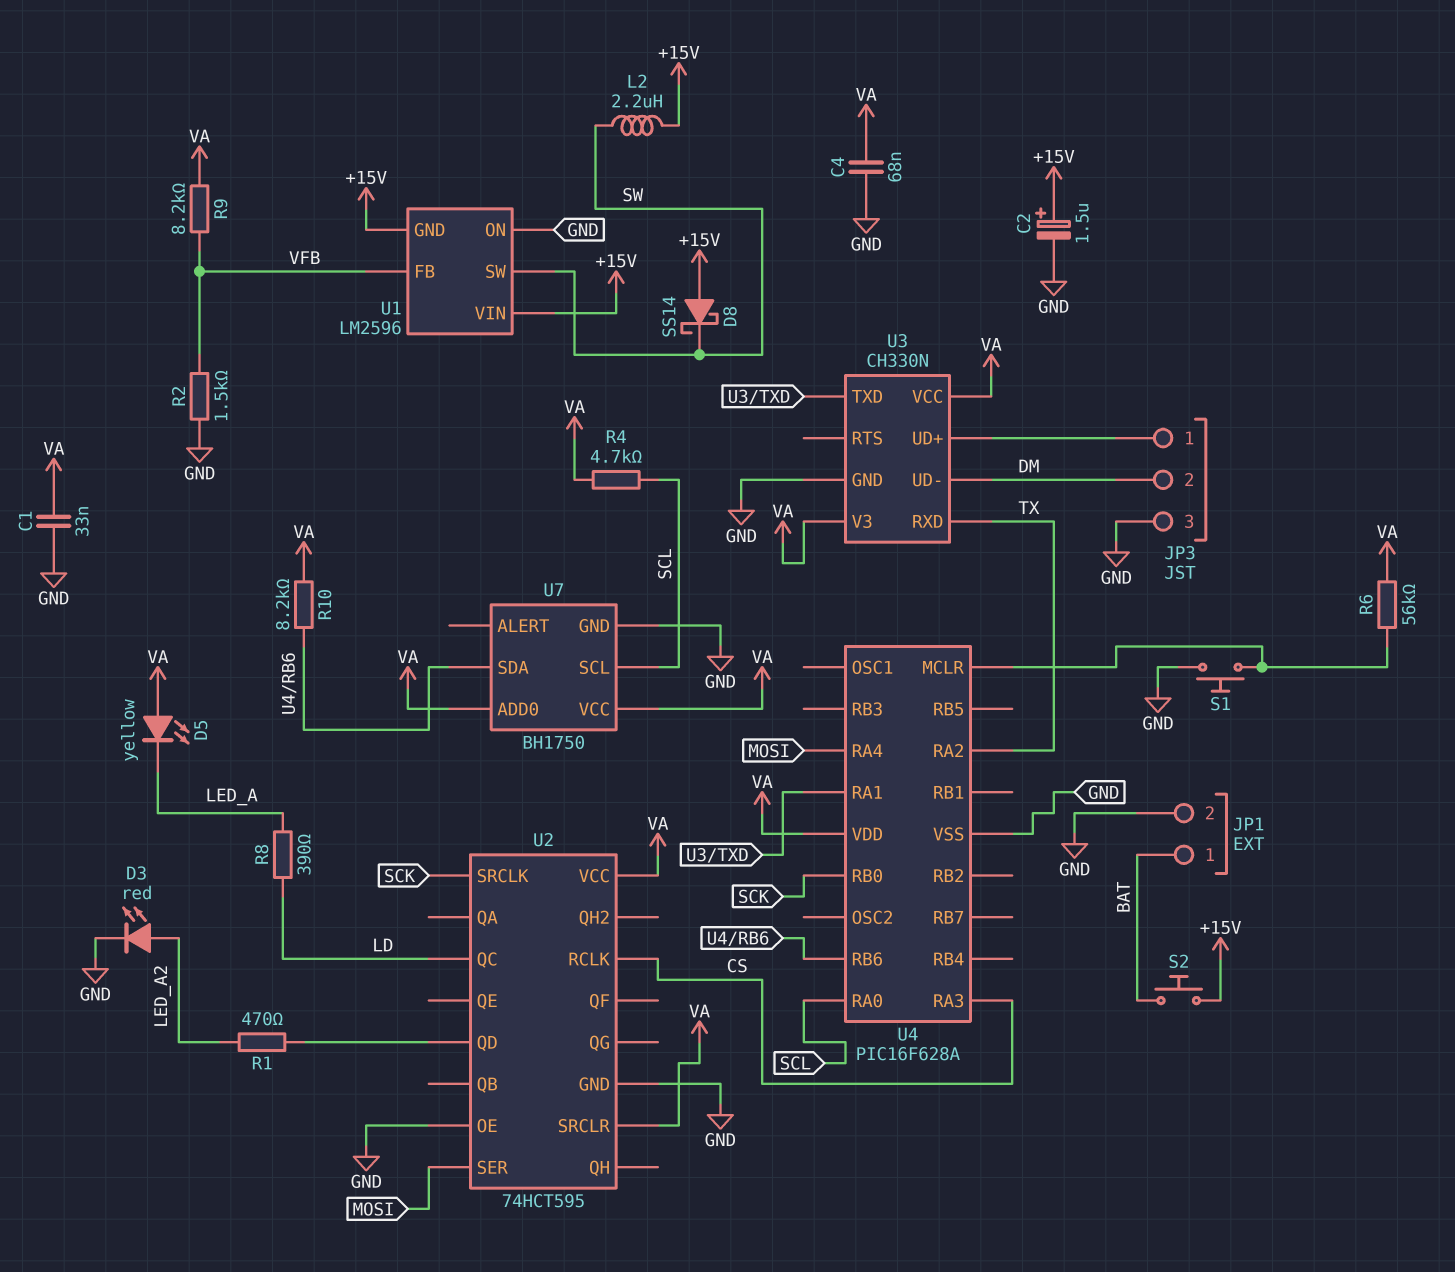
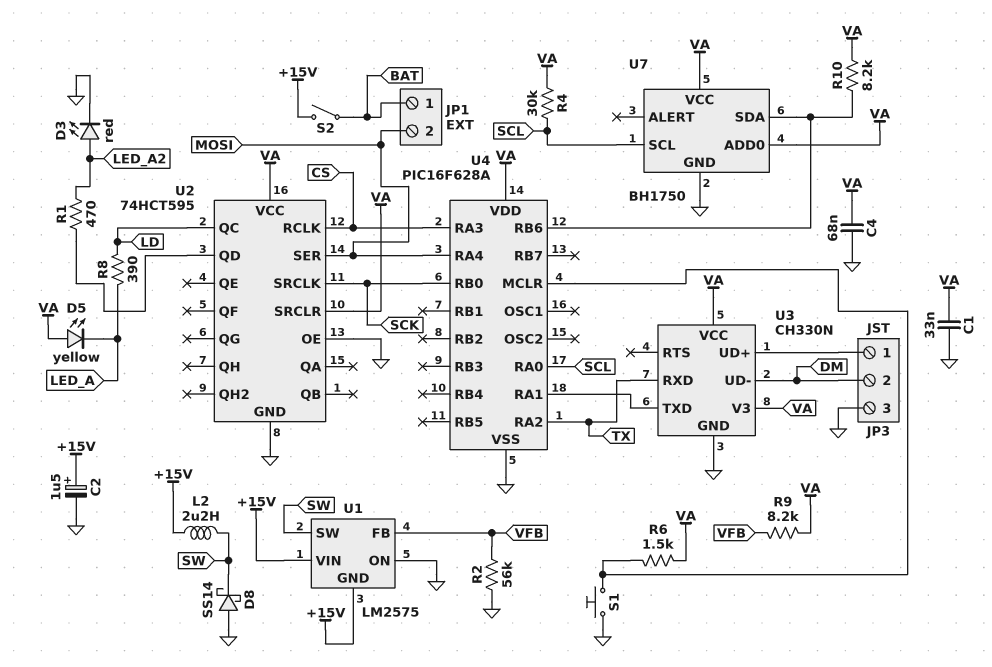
D8: schottky SS14 (A +15V, K SW) -> schottky SS14 (A GND, K SW)
JP1 pin 2: GND -> MOSI
R2: 1.5k (GND, VFB) -> 56k (GND, VFB)
R4: 4.7k (SCL, VA) -> 30k (SCL, VA)
R6: 56k (U4/MCLR, VA) -> 1.5k (U4/MCLR, VA)
S2: button (+15V, BAT) -> switch (+15V, BAT)
U1: LM2596 -> LM2575

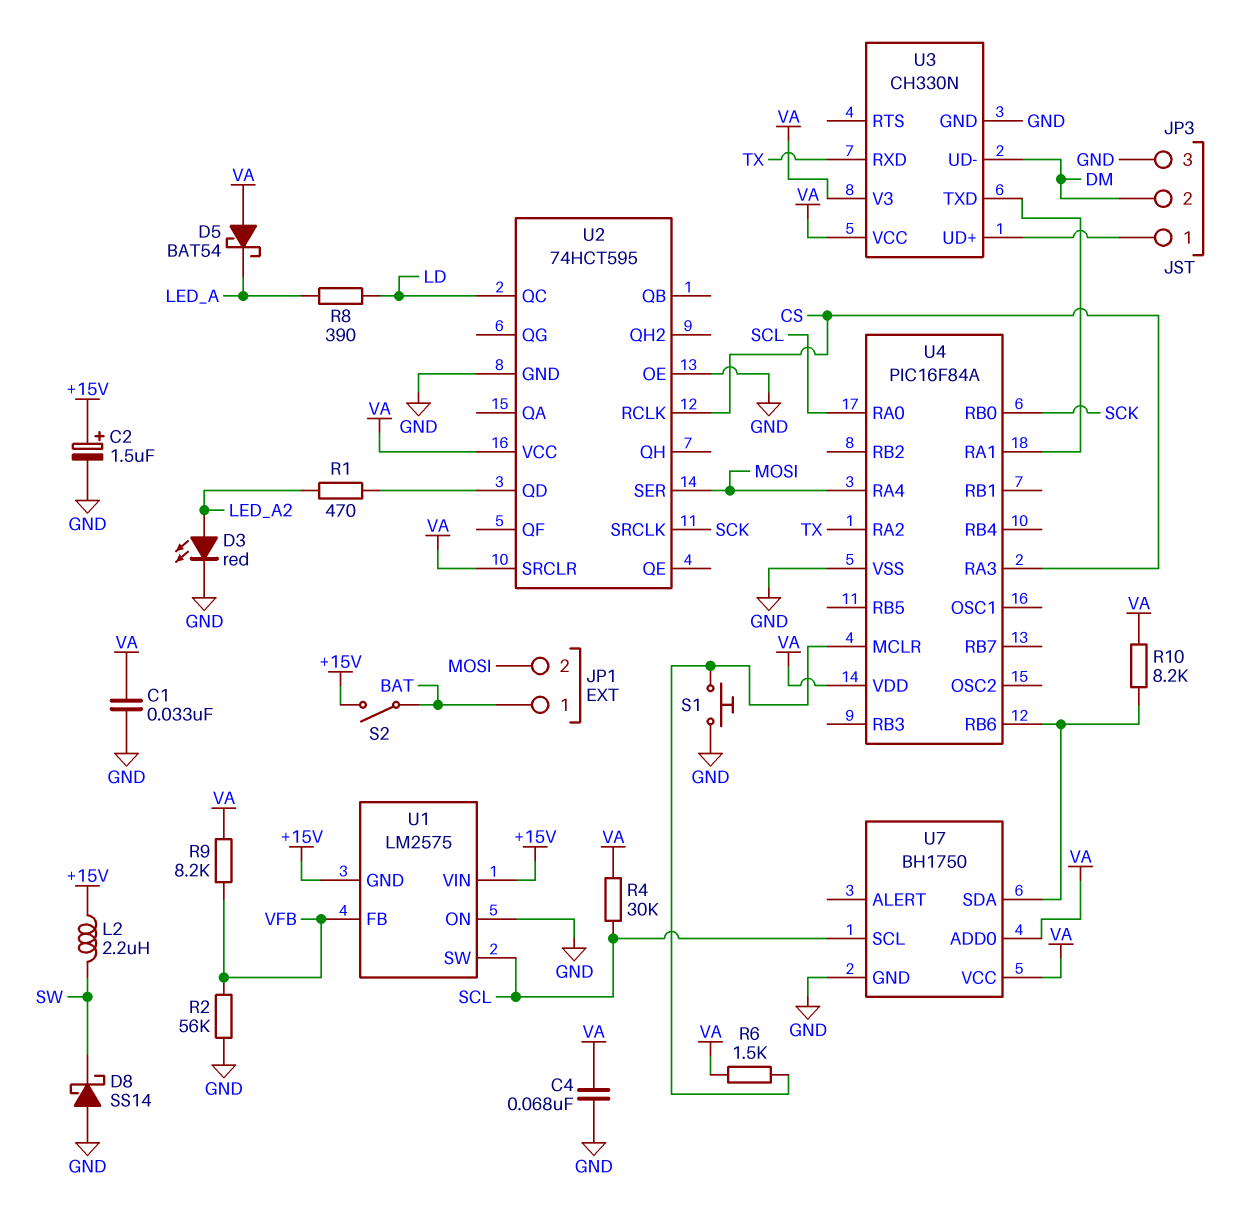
D5: LED yellow (A VA, K LED_A) -> schottky BAT54 (A VA, K LED_A)
U1 pin SW: SW -> SCL
U4: PIC16F628A -> PIC16F84A

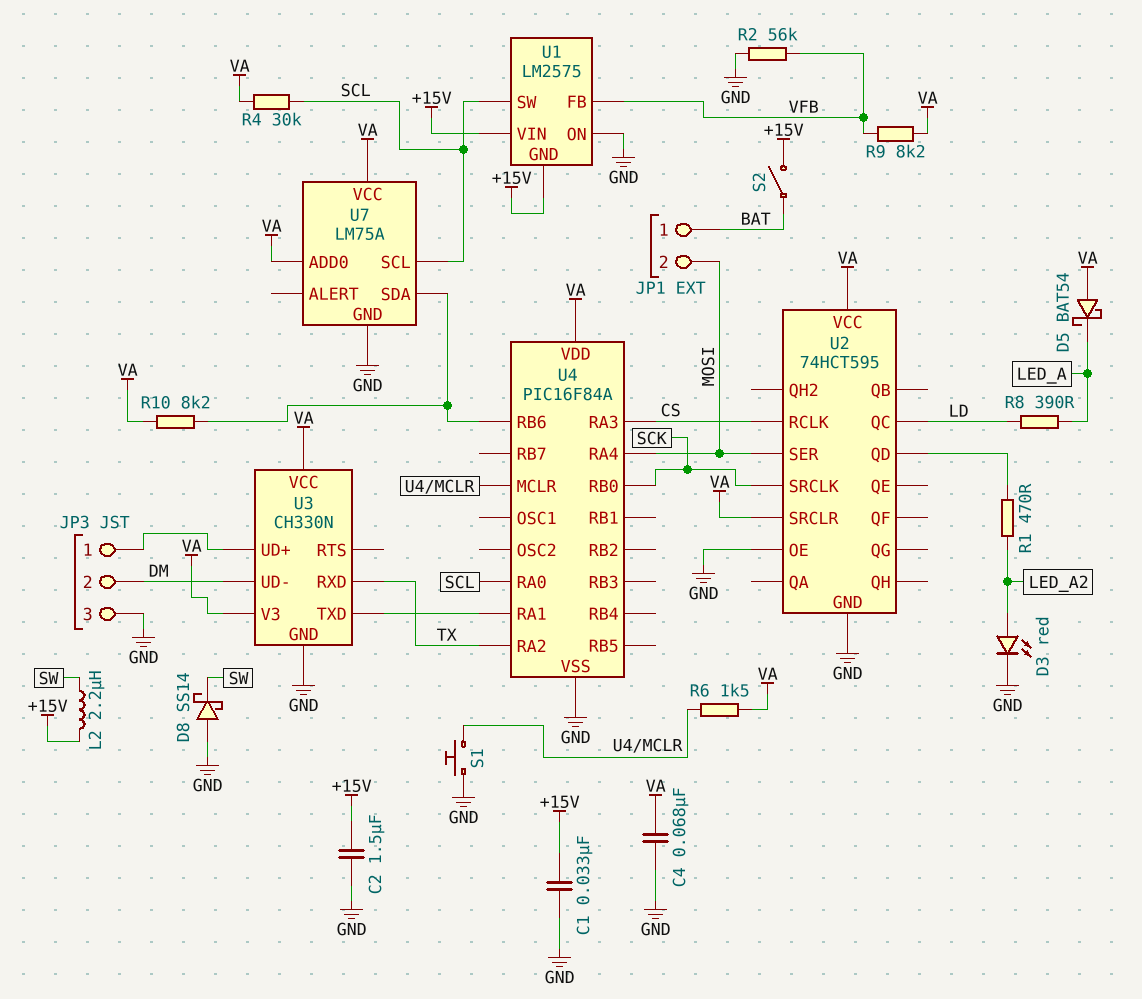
C1: 33nF (GND, VA) -> 33nF (+15V, GND)
C2: 1.5uF (plus +15V, minus GND) -> 1.5uF (+15V, GND)
U7: BH1750 -> LM75A

